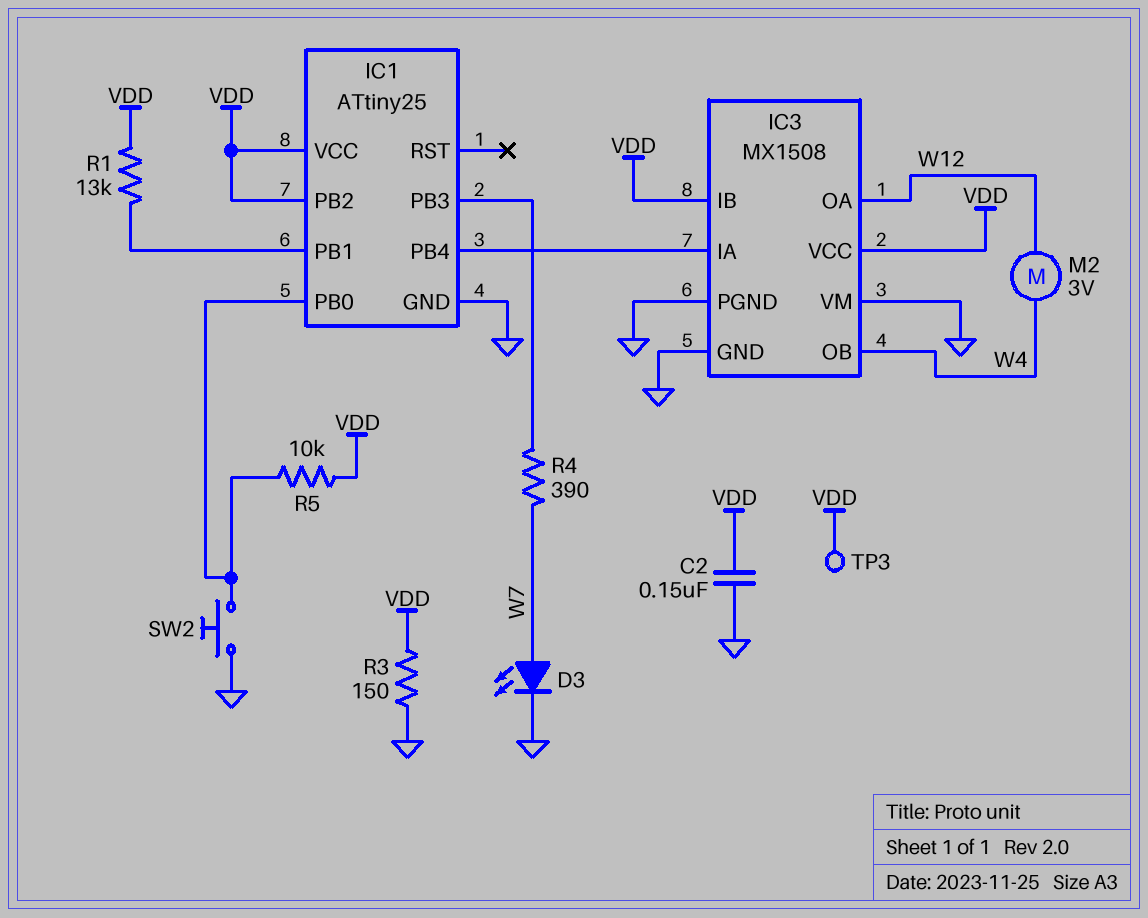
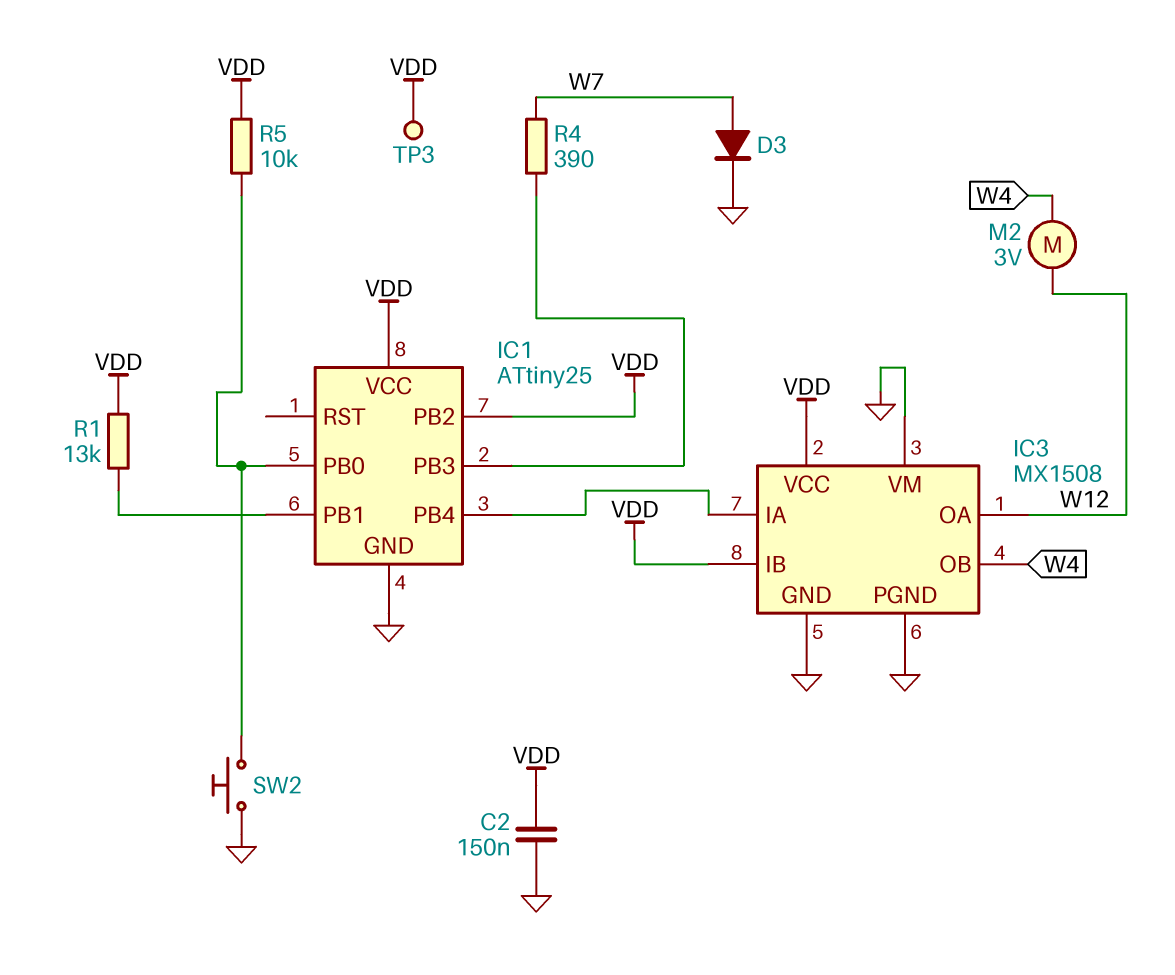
D3: LED (A W7, K GND) -> diode (A W7, K GND)
R3: 150 (GND, VDD) -> none

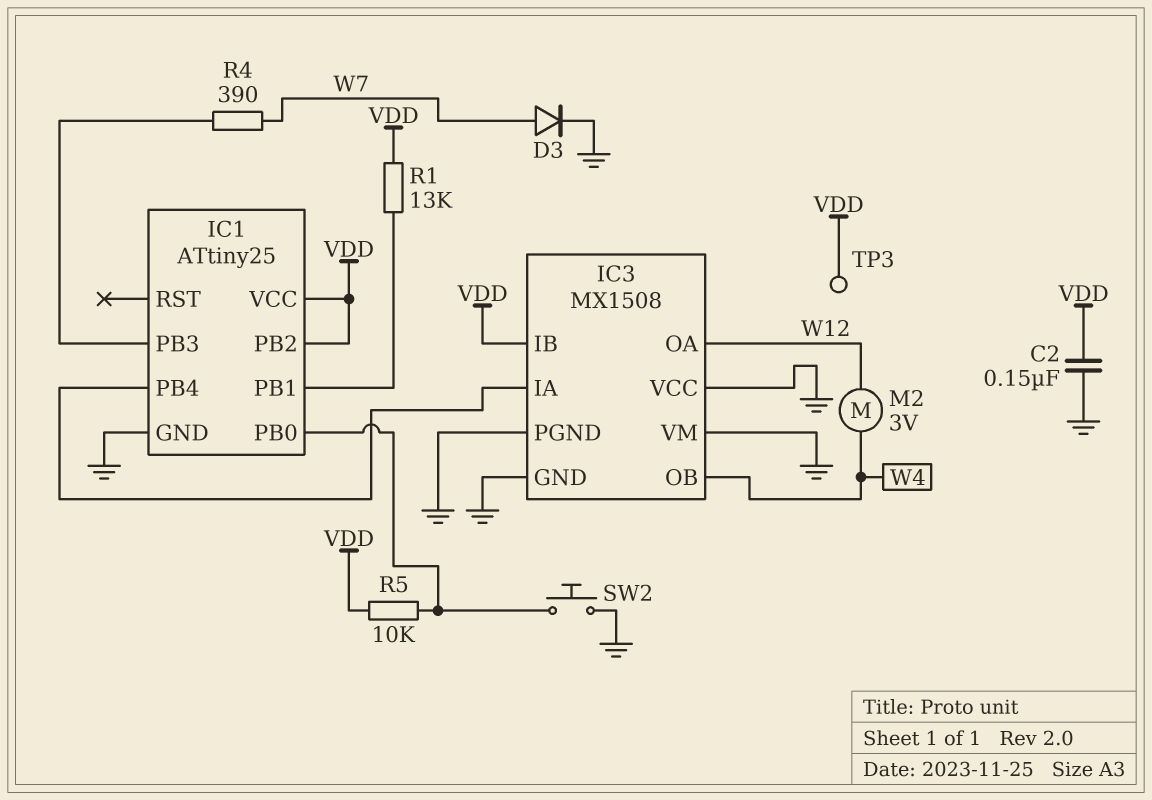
IC3 pin VCC: VDD -> GND

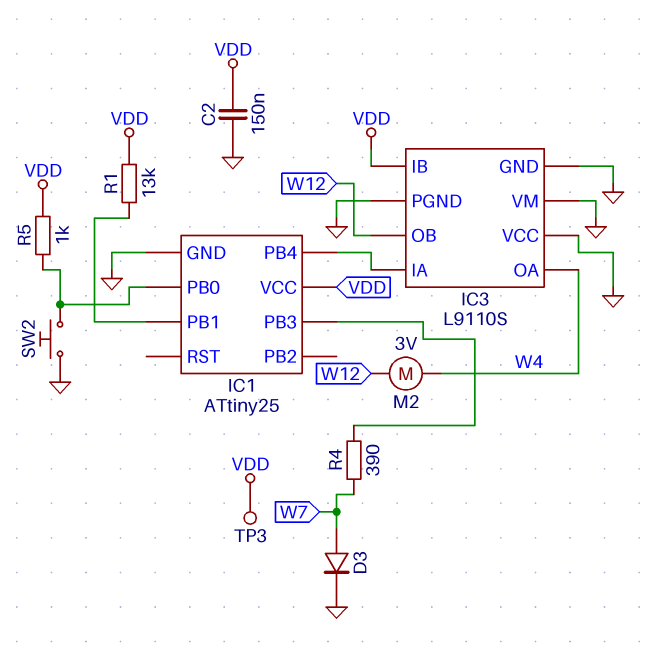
IC1 pin PB2: VDD -> none
IC3: MX1508 -> L9110S
IC3 pin OA: W12 -> W4
IC3 pin OB: W4 -> W12
R5: 10k (IC1/PB0, VDD) -> 1k (IC1/PB0, VDD)

